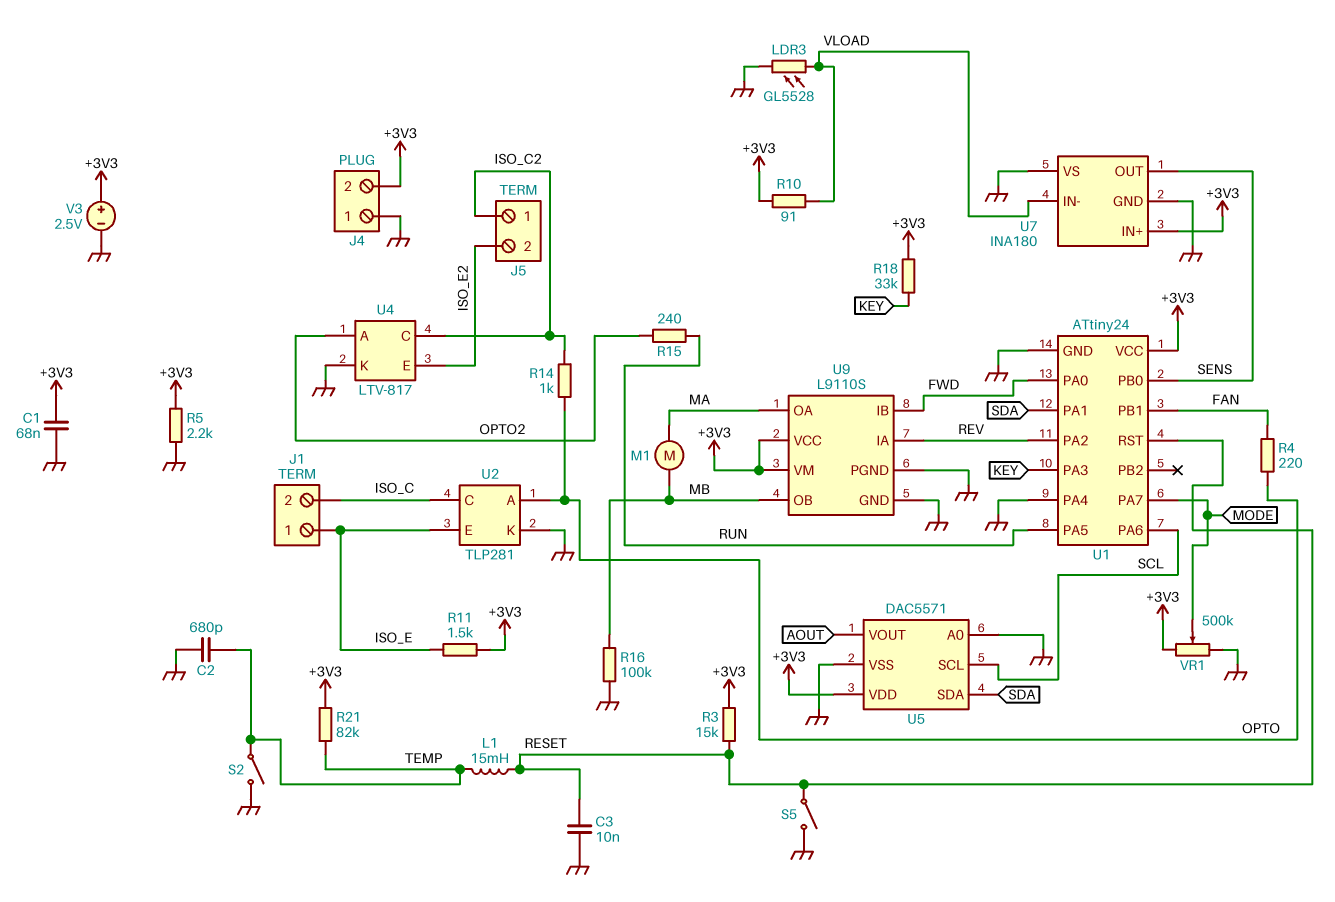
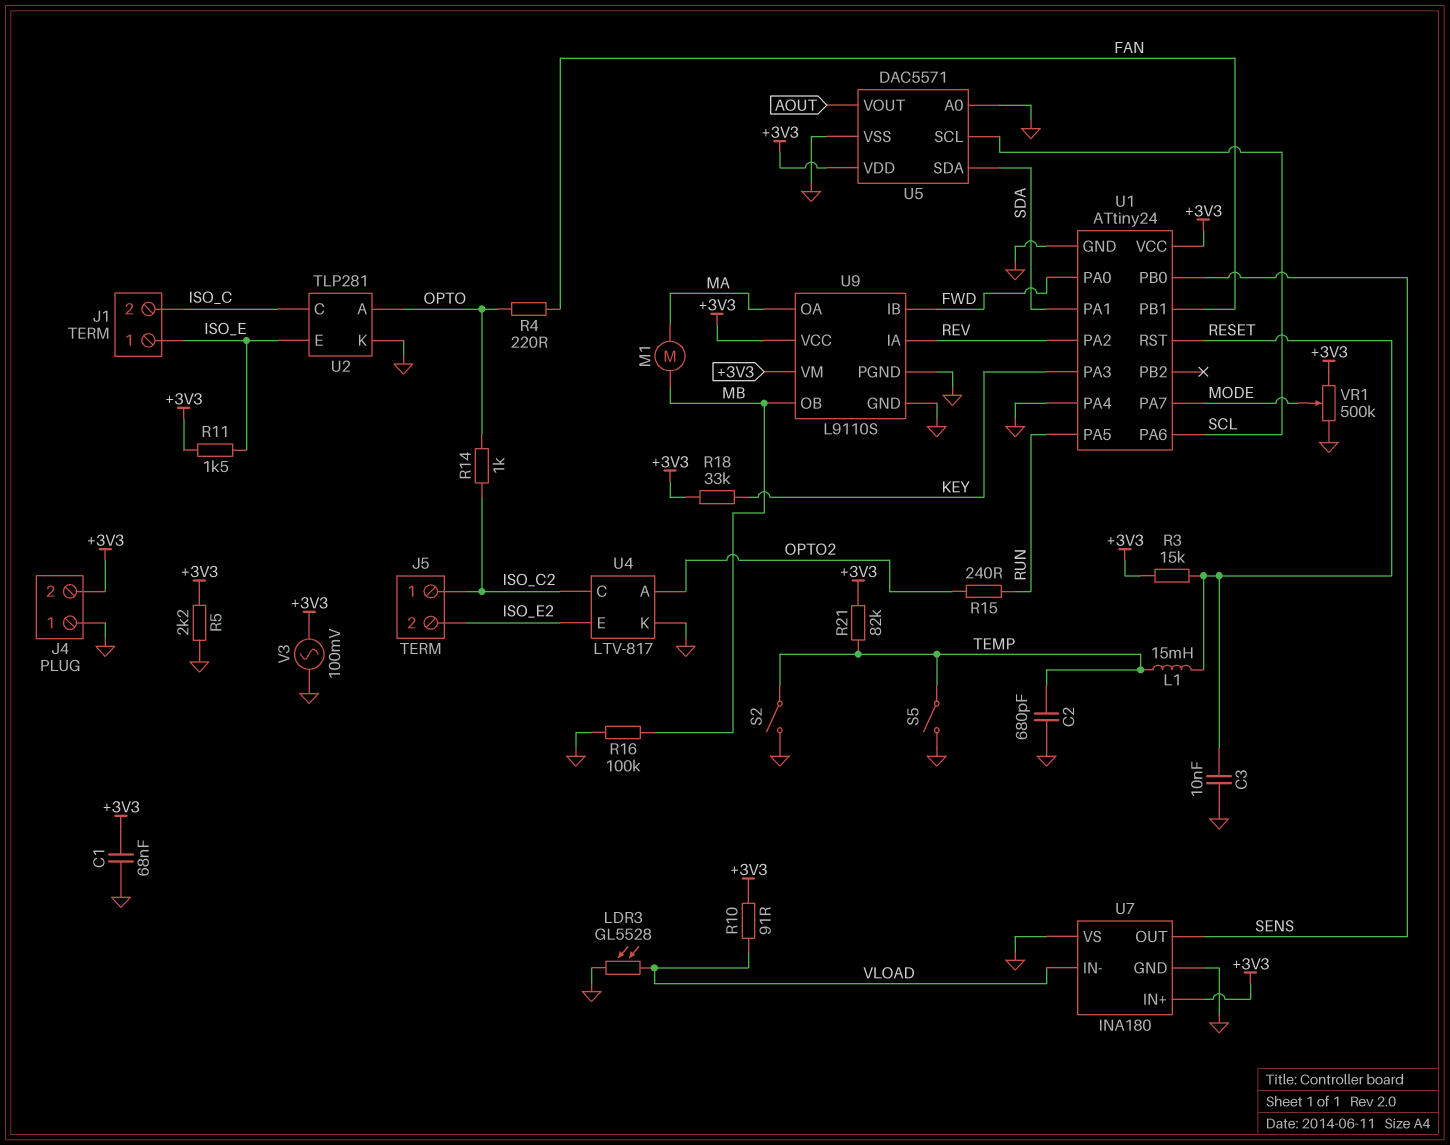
S5: switch (GND, RESET) -> switch (GND, TEMP)
V3: 2.5V (plus +3V3, minus GND) -> AC 100mV (+3V3, GND)

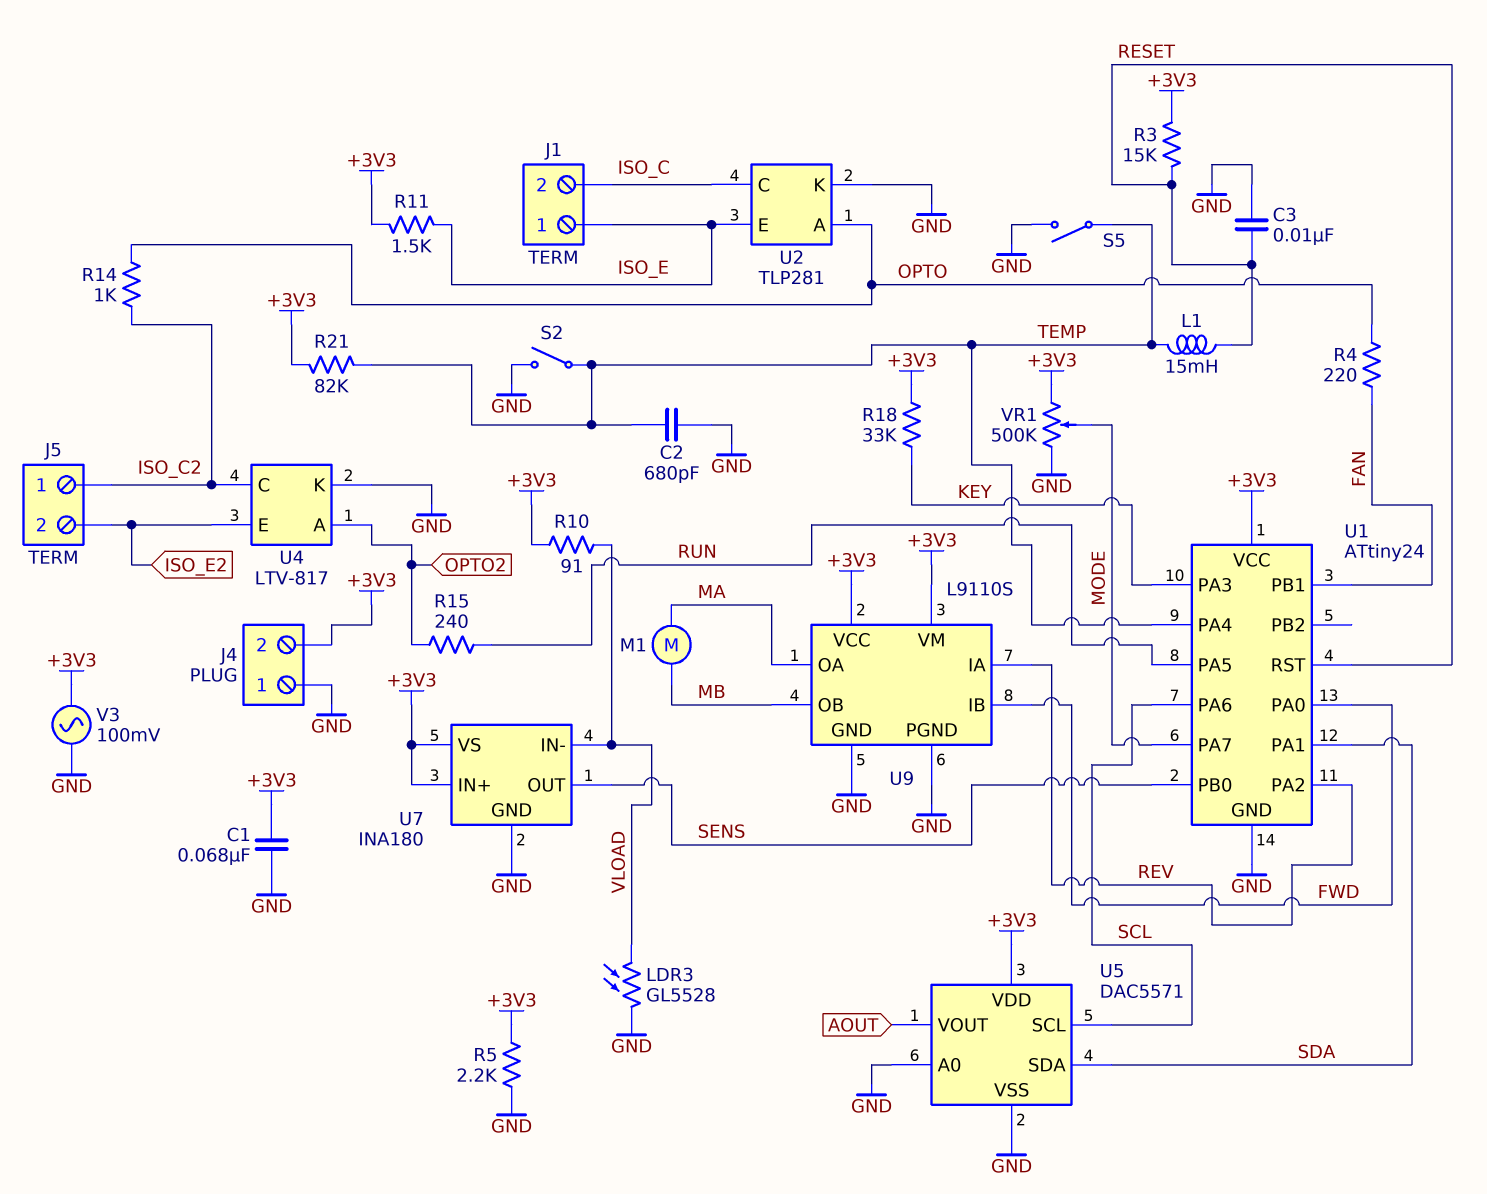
R16: 100k (GND, MB) -> none
U1 pin PA4: GND -> TEMP
U7 pin VS: GND -> +3V3

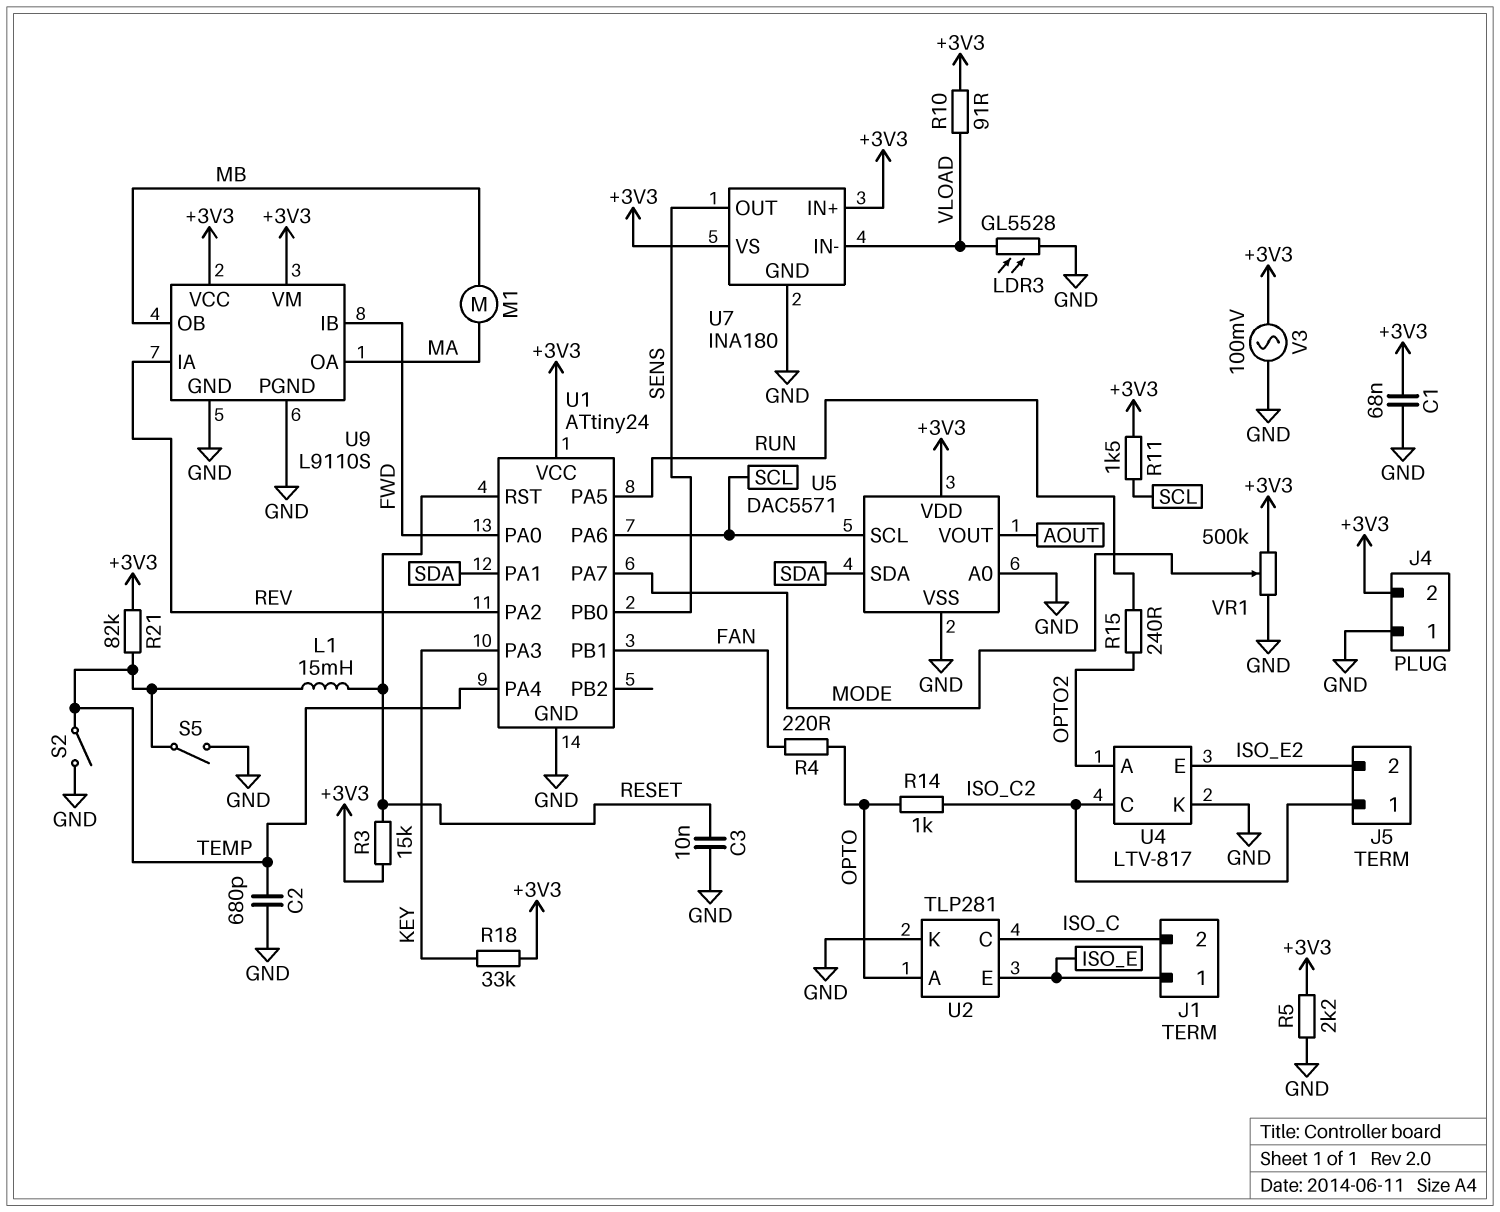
R11: 1.5k (+3V3, ISO_E) -> 1.5k (+3V3, SCL)

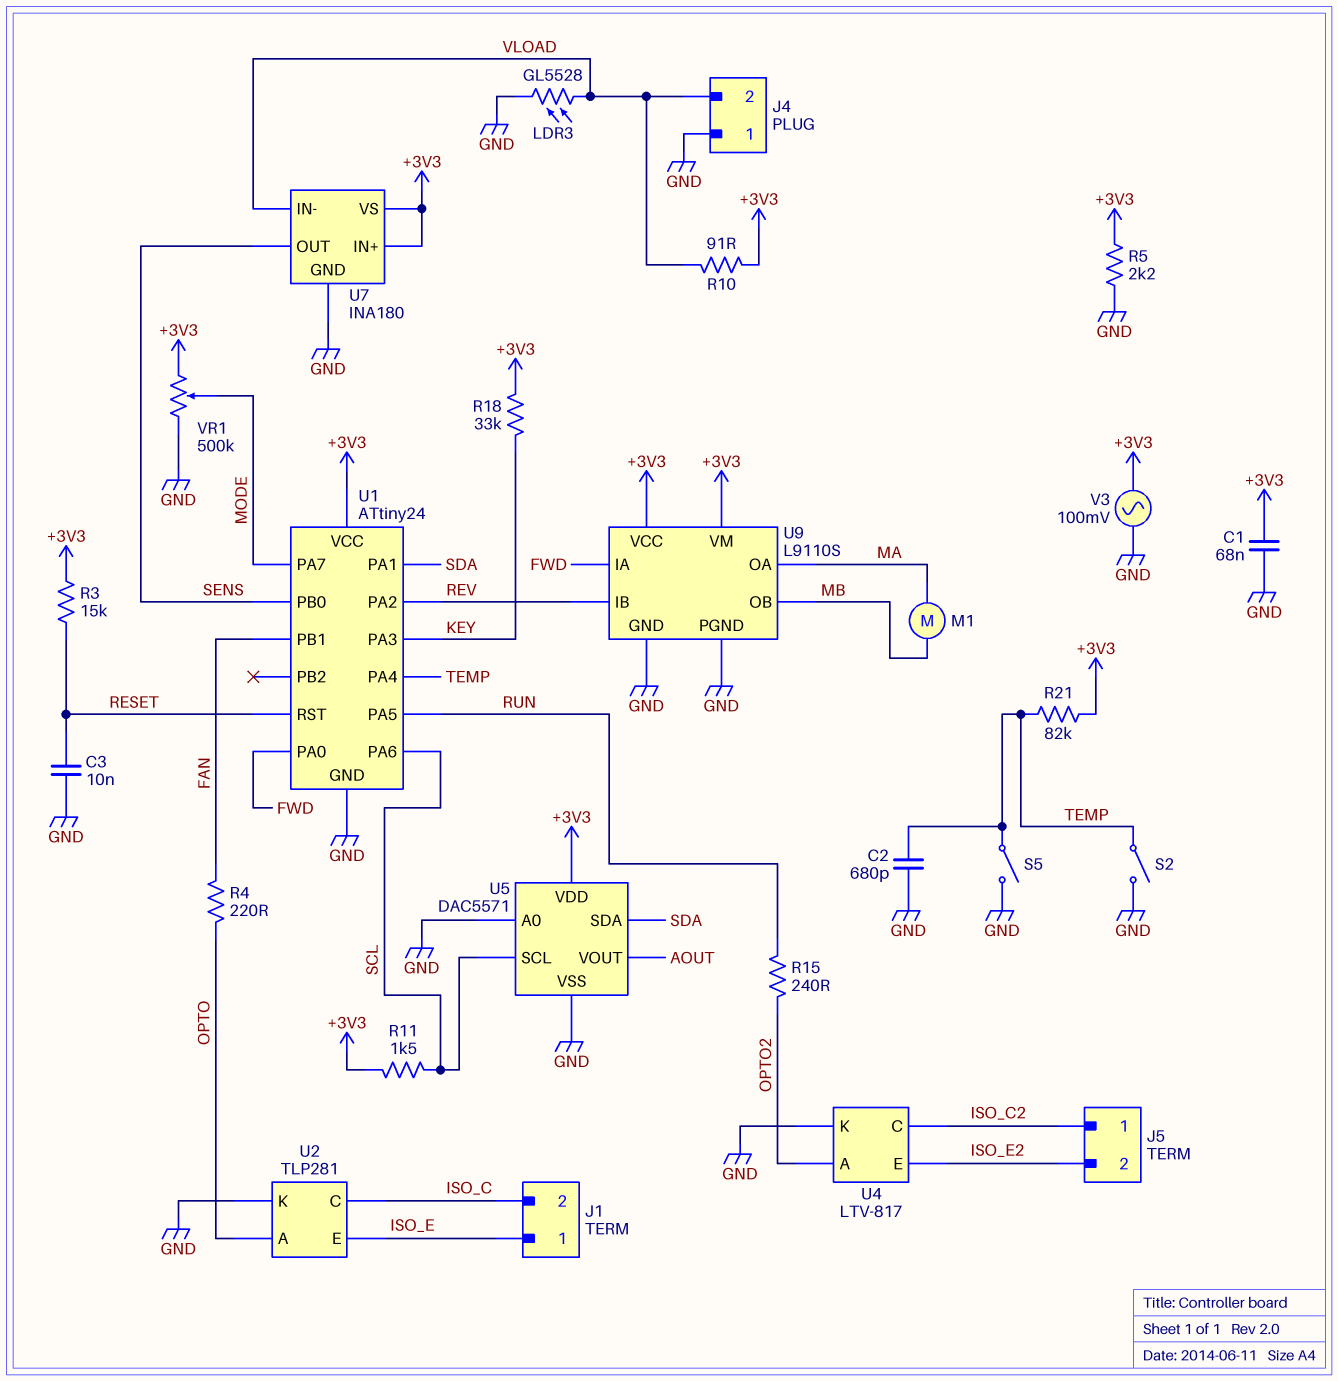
J4 pin 2: +3V3 -> VLOAD
L1: 15mH (RESET, TEMP) -> none
R14: 1k (ISO_C2, OPTO) -> none
U9 pin IA: REV -> FWD
U9 pin IB: FWD -> REV

